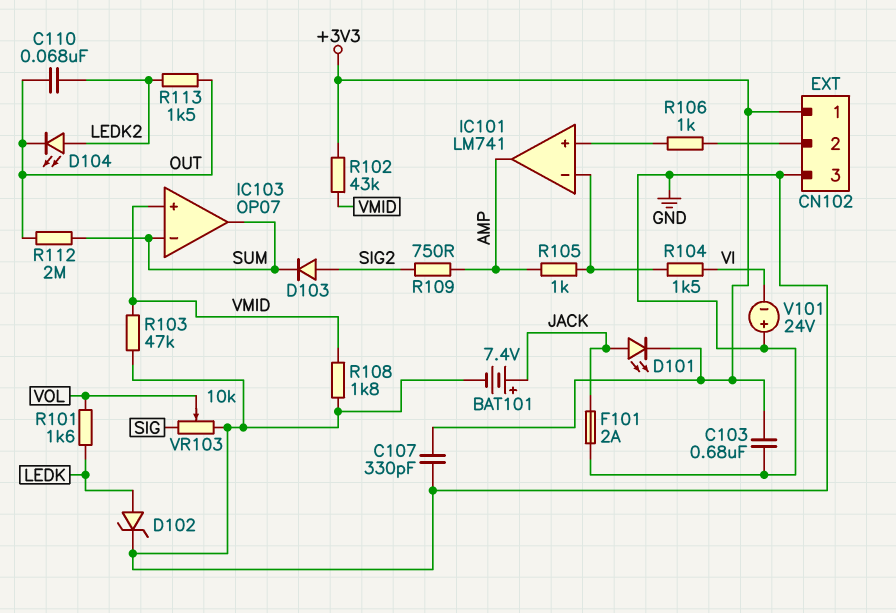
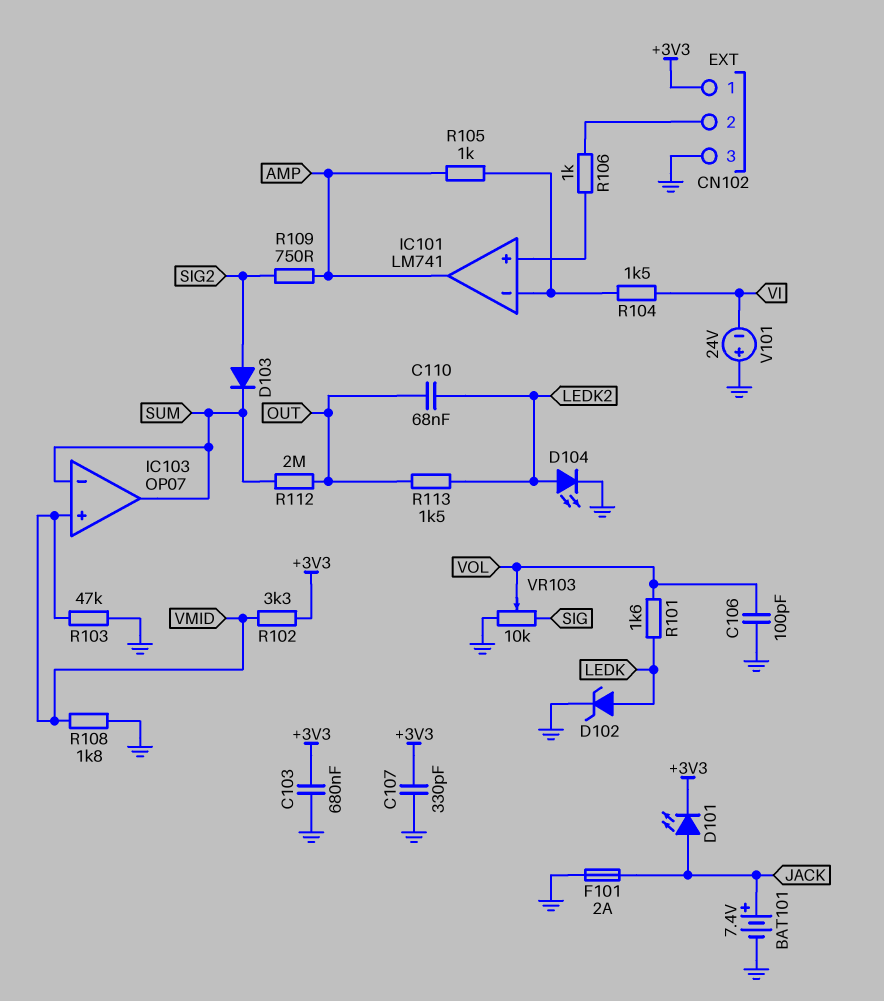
C106: none -> 100pF (GND, VOL)
D104: LED (A LEDK2, K OUT) -> LED (A LEDK2, K GND)
R102: 43k (+3V3, VMID) -> 3.3k (+3V3, VMID)

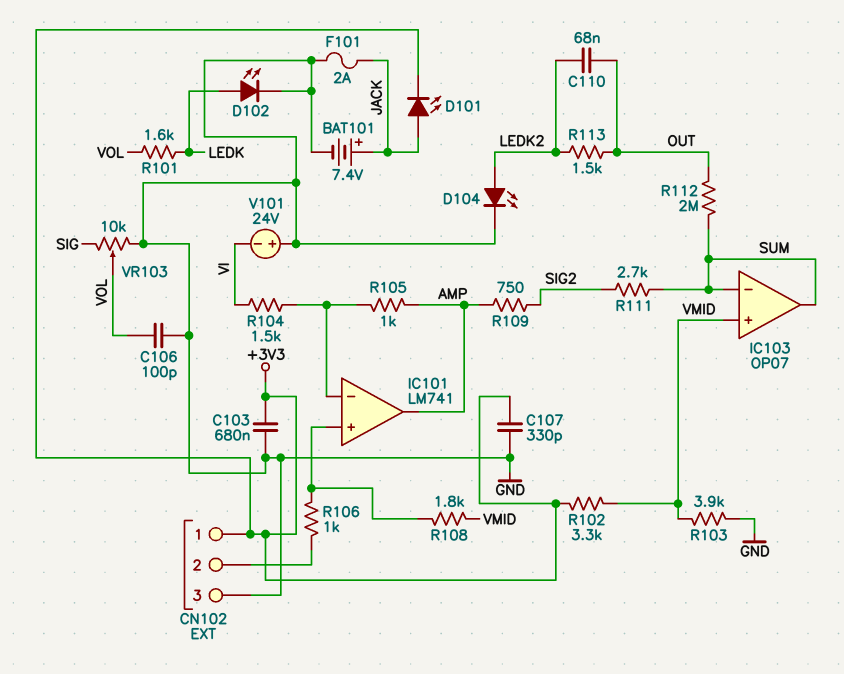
D102: zener (A LEDK, K GND) -> LED (A LEDK, K GND)
D103: diode (A SIG2, K SUM) -> none
R103: 47k (GND, VMID) -> 3.9k (GND, VMID)
R108: 1.8k (GND, VMID) -> 1.8k (IC101/in+, VMID)
R111: none -> 2.7k (SIG2, SUM)

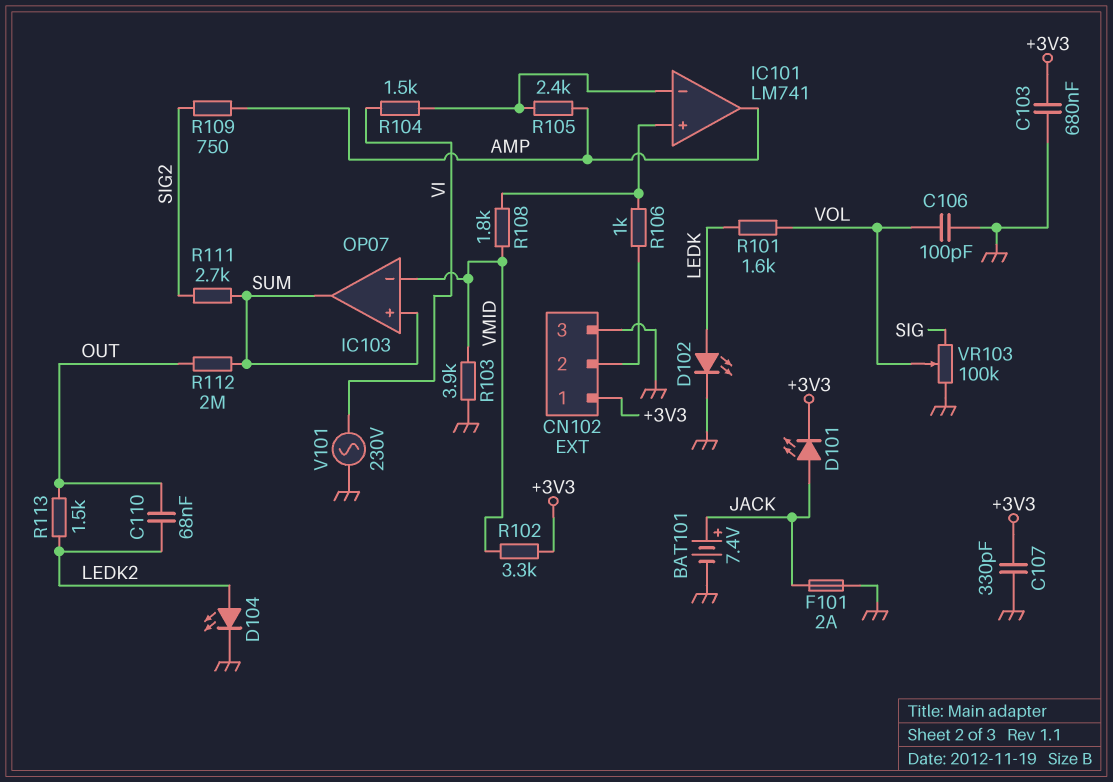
IC103 pin in+: VMID -> SUM
IC103 pin in-: SUM -> VMID
R105: 1k (AMP, IC101/in-) -> 2.4k (AMP, IC101/in-)
V101: 24V (plus GND, minus VI) -> AC 230V (GND, VI)
VR103: 10k (GND, SIG, wiper VOL) -> 100k (GND, SIG, wiper VOL)

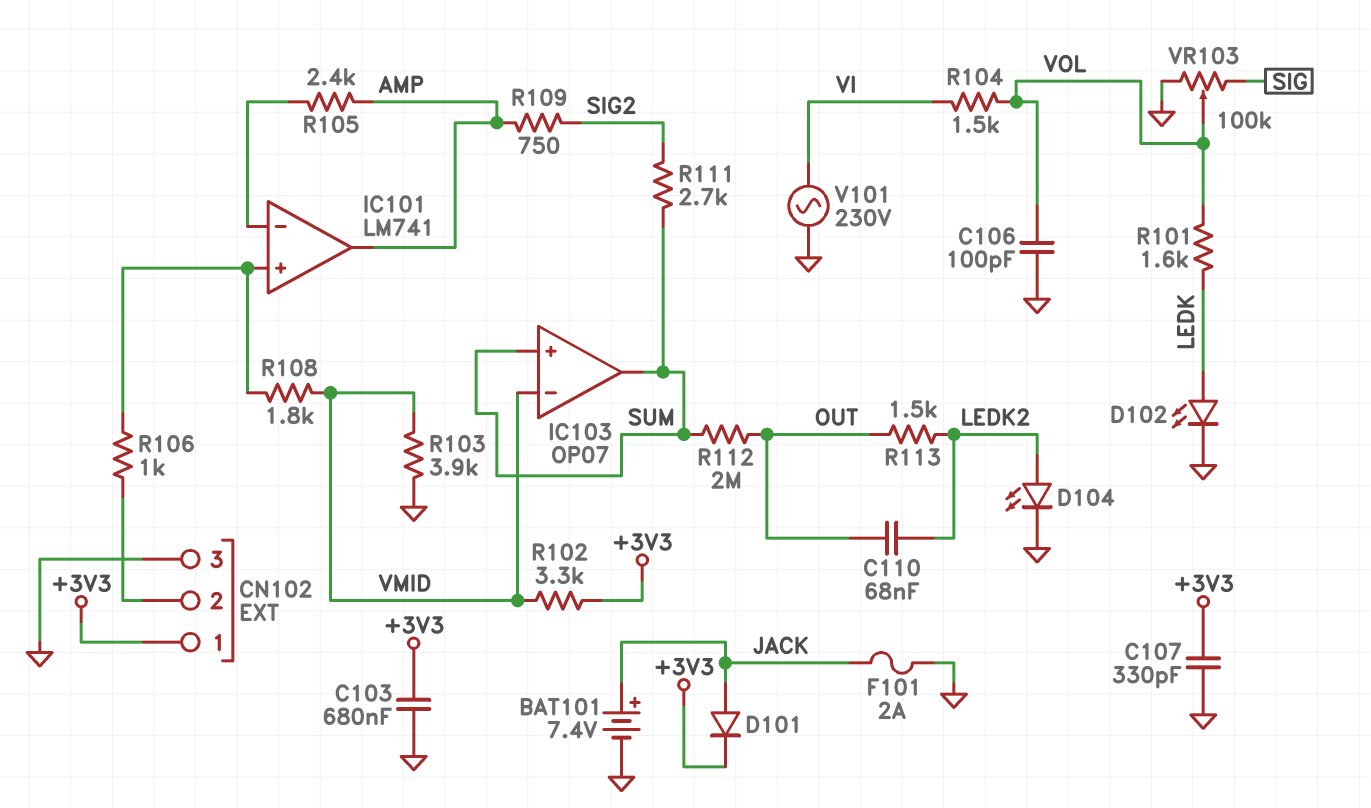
D101: LED (A JACK, K +3V3) -> diode (A JACK, K +3V3)
R104: 1.5k (IC101/in-, VI) -> 1.5k (VI, VOL)

